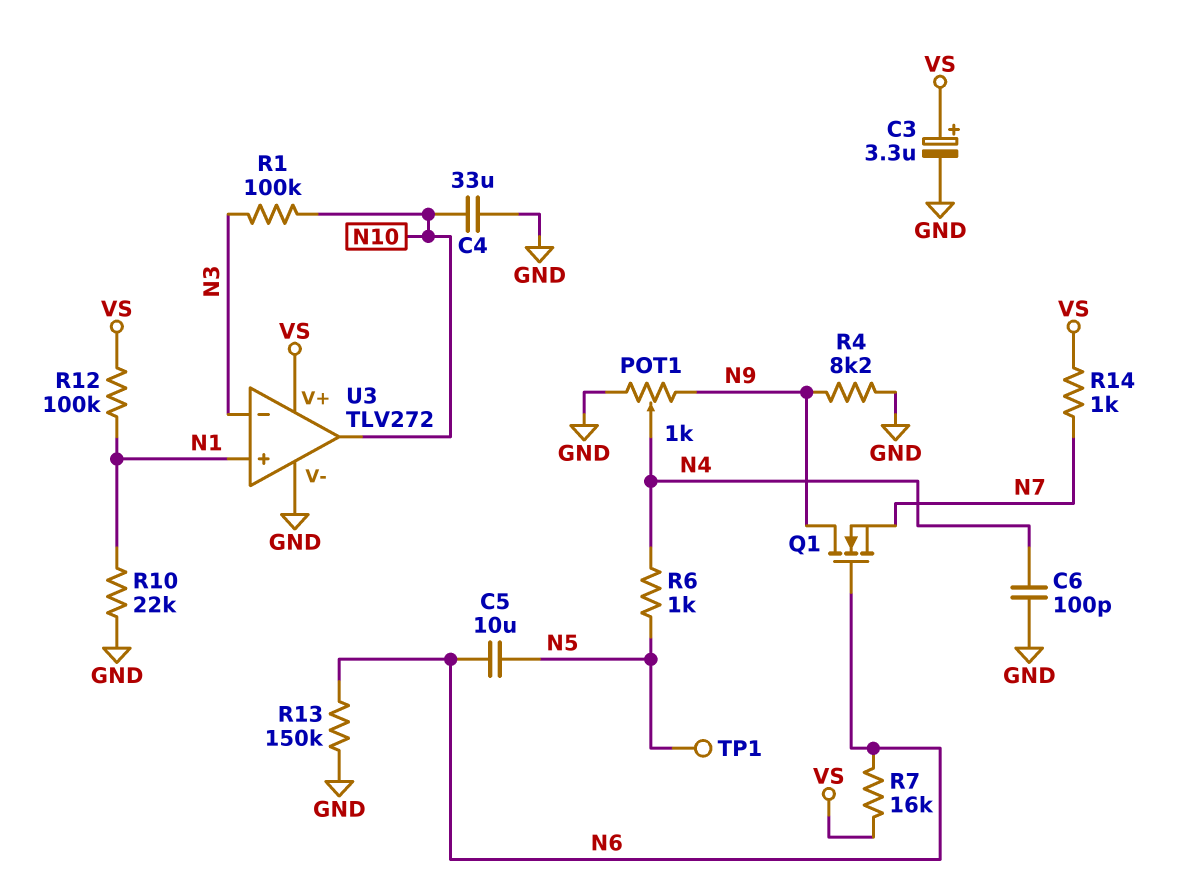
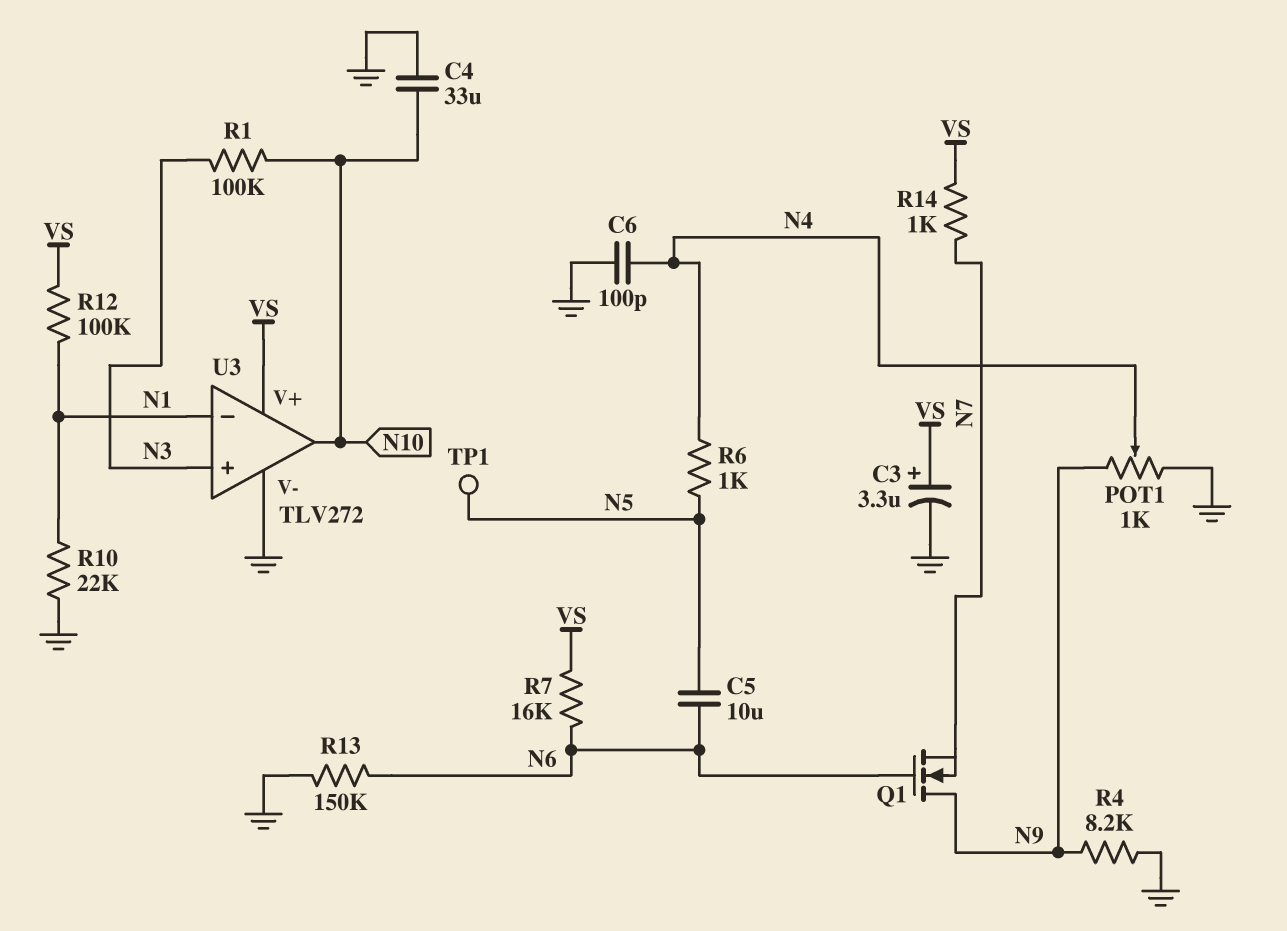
U3 pin in+: N1 -> N3
U3 pin in-: N3 -> N1

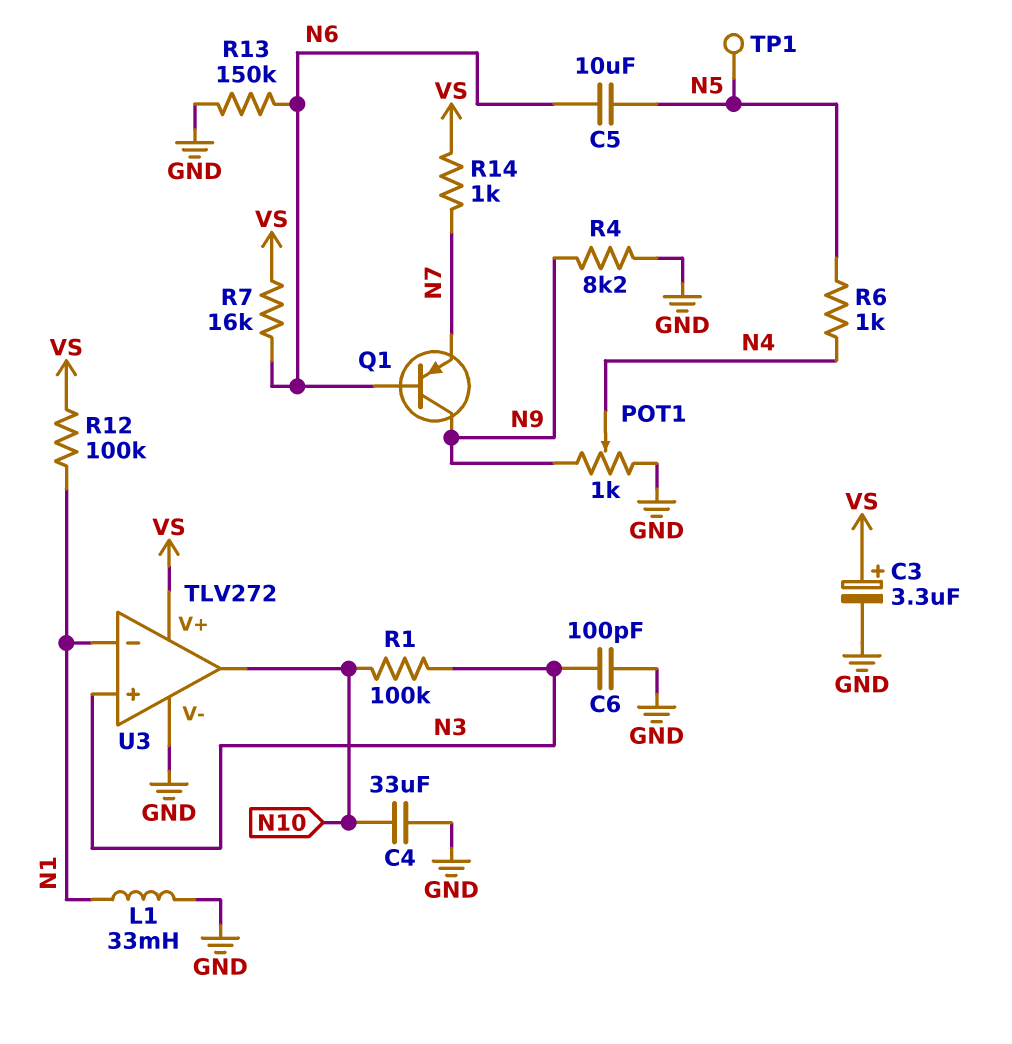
C6: 100pF (GND, N4) -> 100pF (GND, N3)
L1: none -> 33mH (GND, N1)
Q1: NMOS (G N6, D N9, S N7) -> PNP (B N6, C N9, E N7)
R10: 22k (GND, N1) -> none

